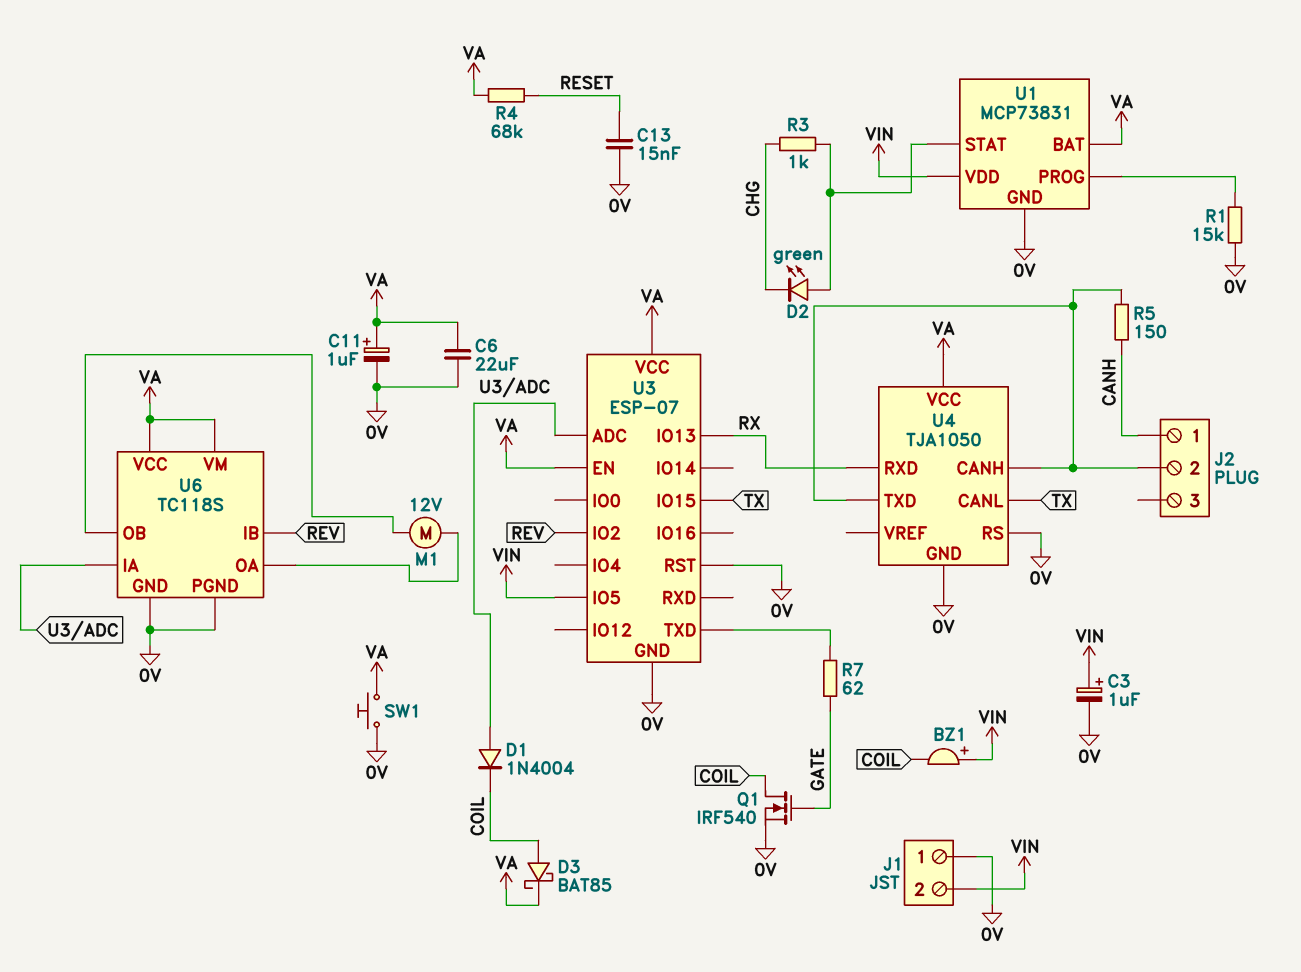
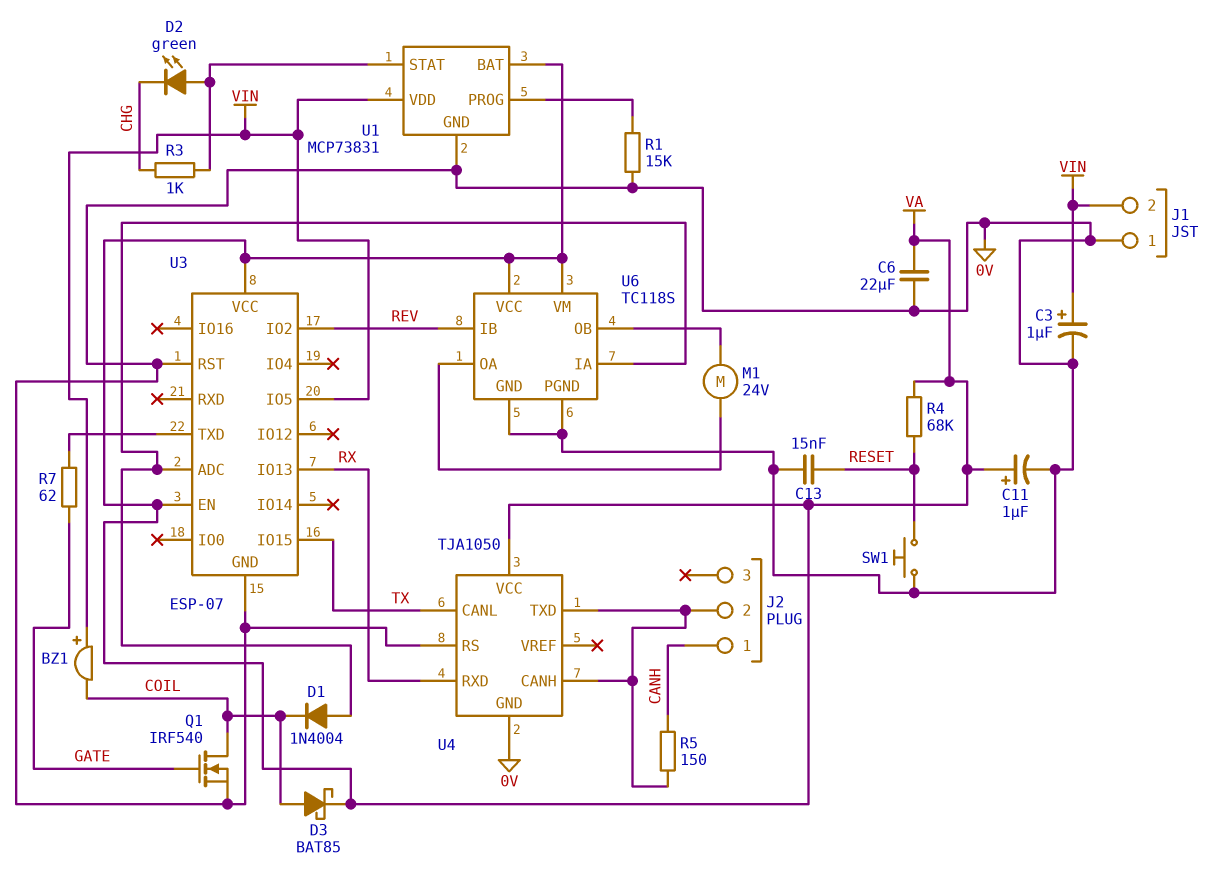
M1: motor 12V (U6/OA, U6/OB) -> motor 24V (U6/OA, U6/OB)
SW1: button (0V, VA) -> button (0V, RESET)

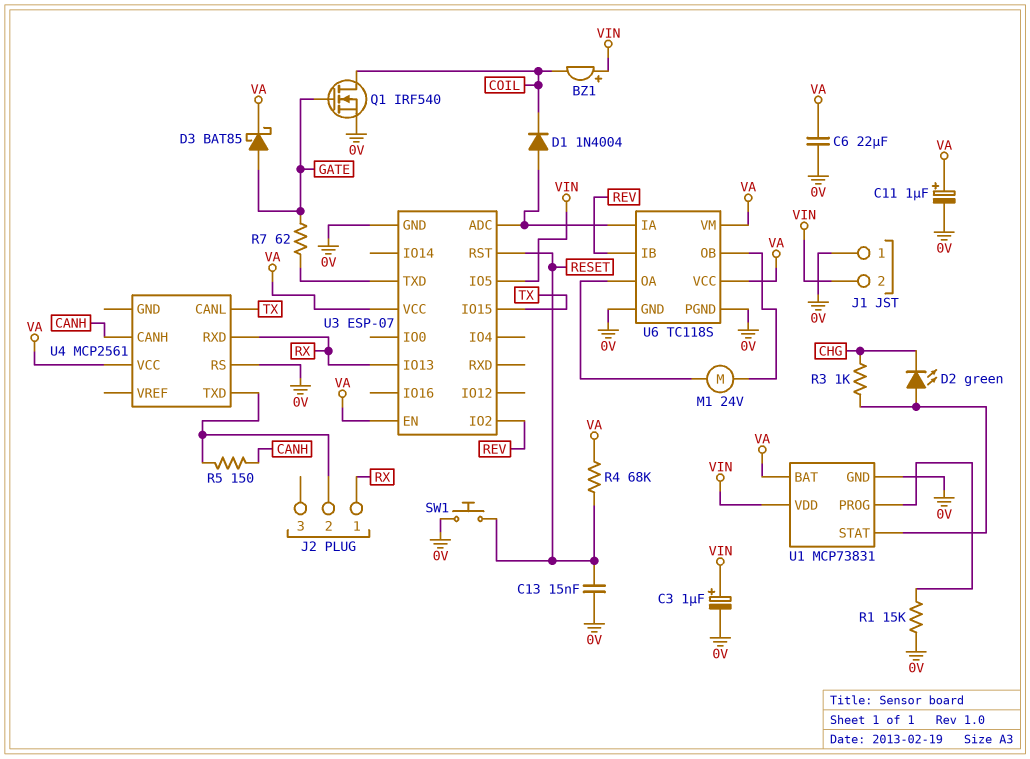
D3: schottky BAT85 (A COIL, K VA) -> schottky BAT85 (A GATE, K VA)
J2 pin 1: CANH -> RX
U3 pin RST: 0V -> RESET
U4: TJA1050 -> MCP2561
U4 pin CANH: J2/2 -> CANH
U4 pin GND: 0V -> none

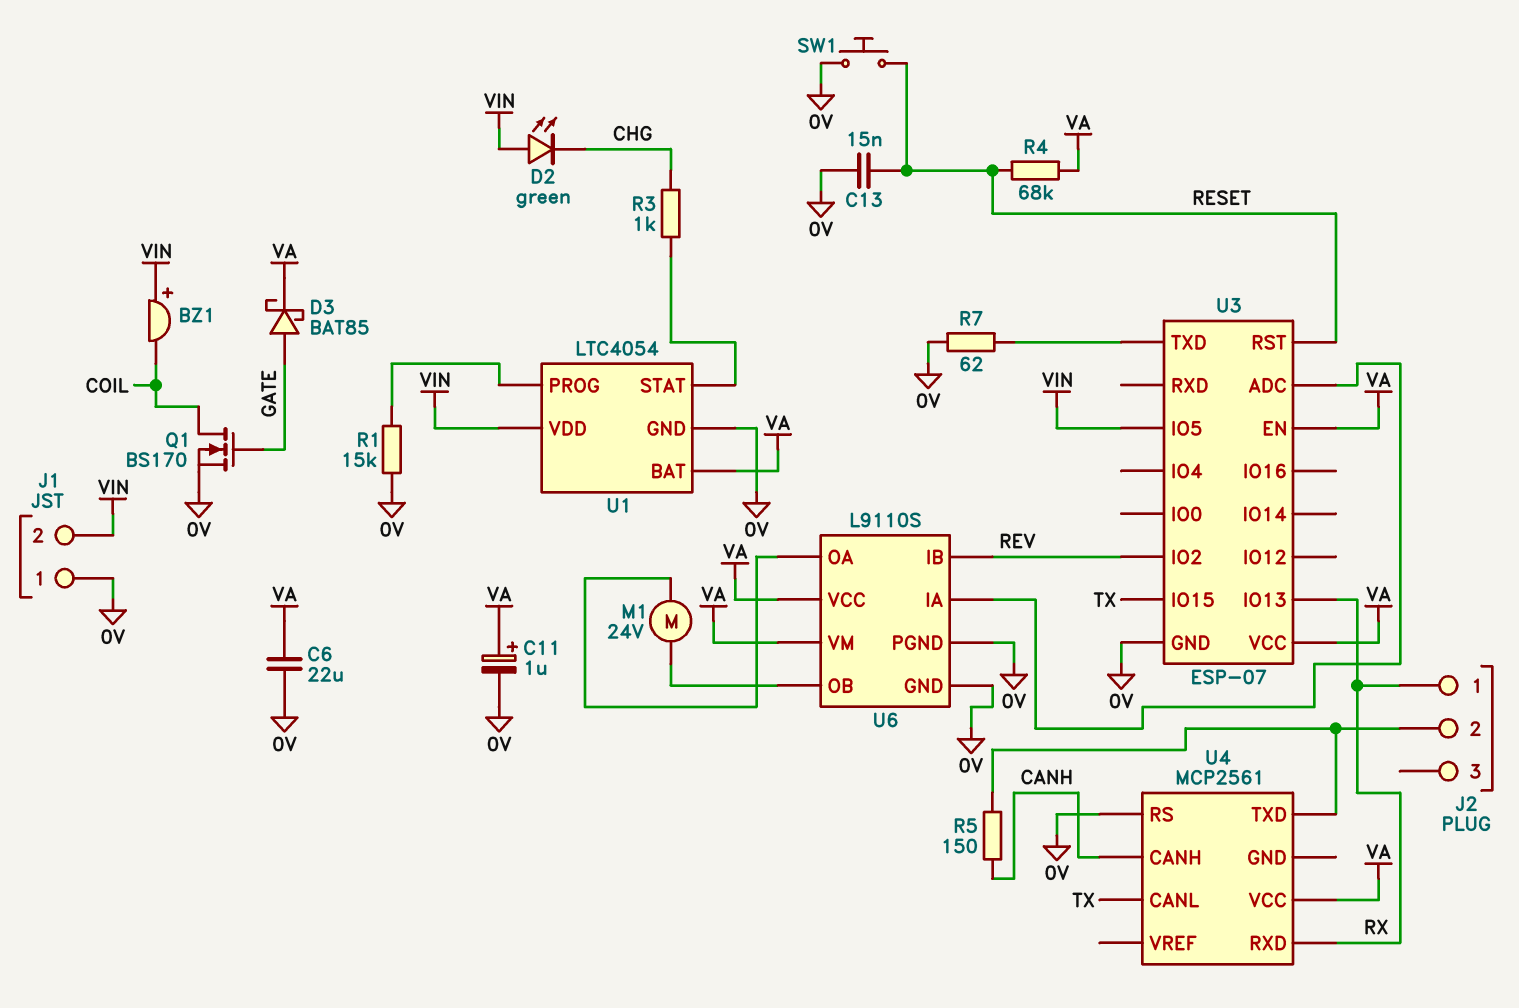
C3: 1uF (plus VIN, minus 0V) -> none
D1: diode 1N4004 (A U3/ADC, K COIL) -> none
D2: LED green (A U1/STAT, K CHG) -> LED green (A VIN, K CHG)
Q1: NMOS IRF540 (G GATE, D COIL, S 0V) -> NMOS BS170 (G GATE, D COIL, S 0V)
R7: 62 (GATE, U3/TXD) -> 62 (0V, U3/TXD)
U1: MCP73831 -> LTC4054
U6: TC118S -> L9110S

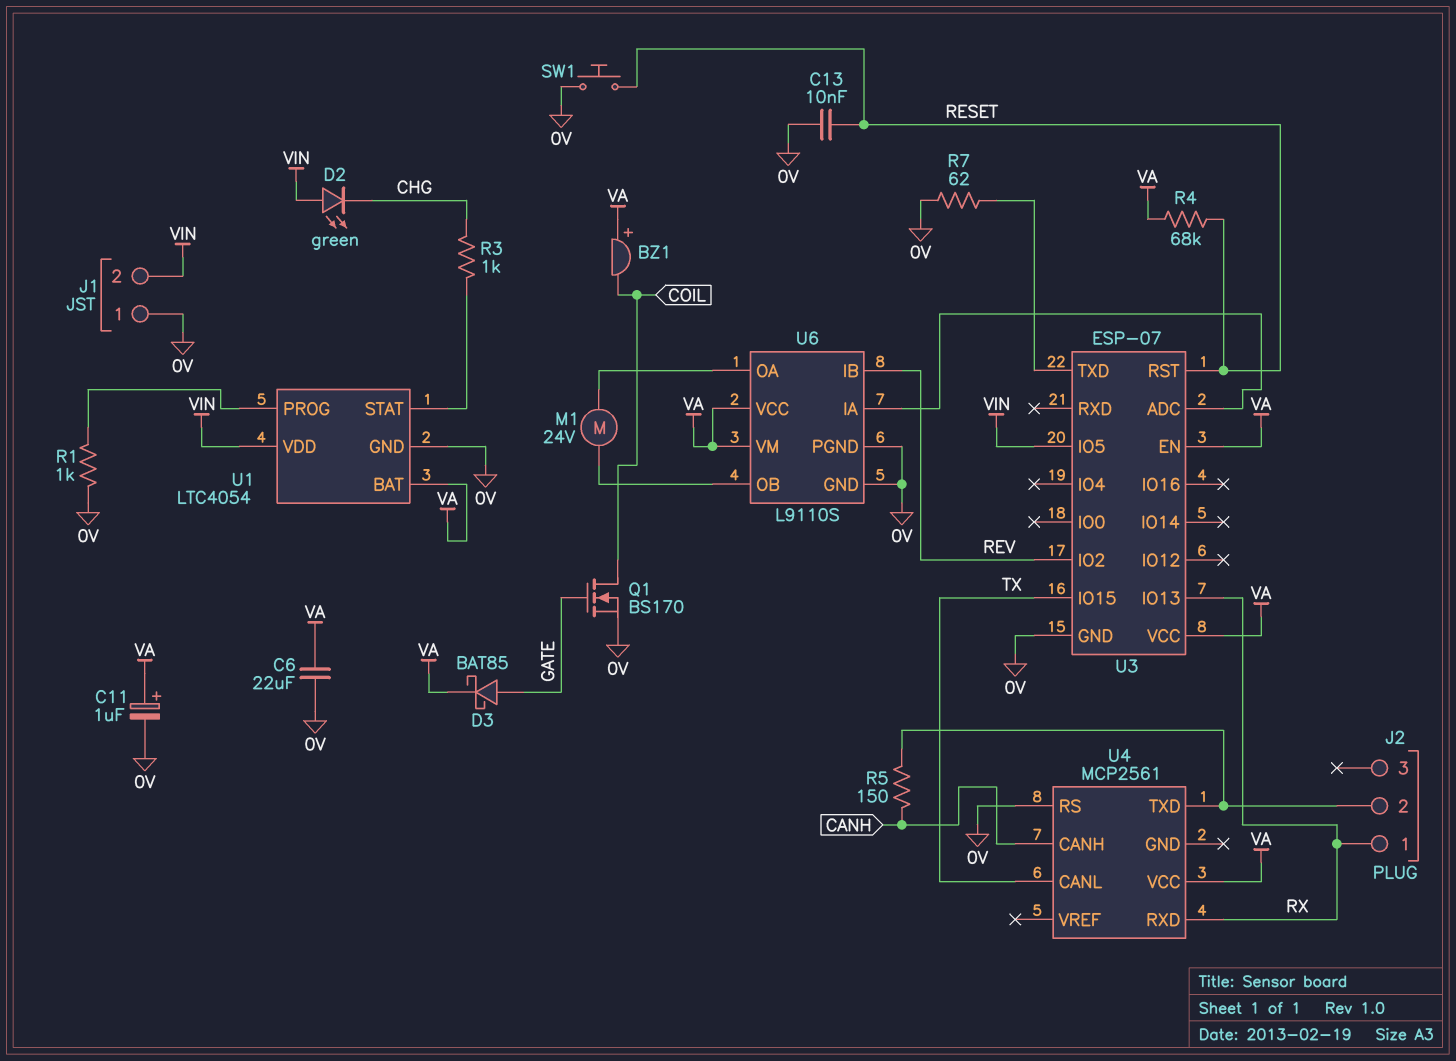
BZ1: buzzer (plus VIN, minus COIL) -> buzzer (plus VA, minus COIL)
C13: 15nF (0V, RESET) -> 10nF (0V, RESET)
R1: 15k (0V, U1/PROG) -> 1k (0V, U1/PROG)

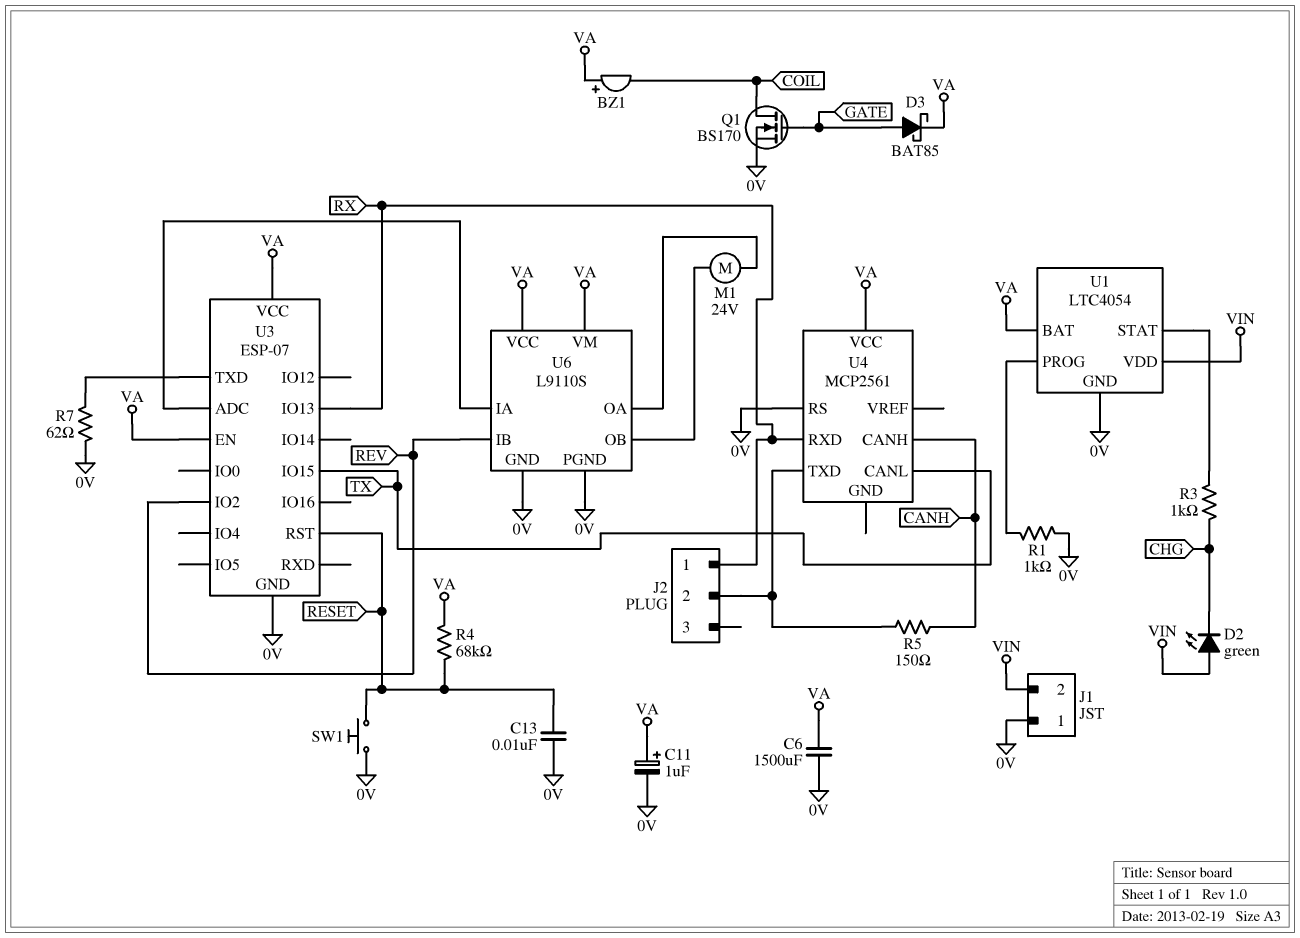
C6: 22uF (0V, VA) -> 1500uF (0V, VA)
U3 pin IO5: VIN -> none

